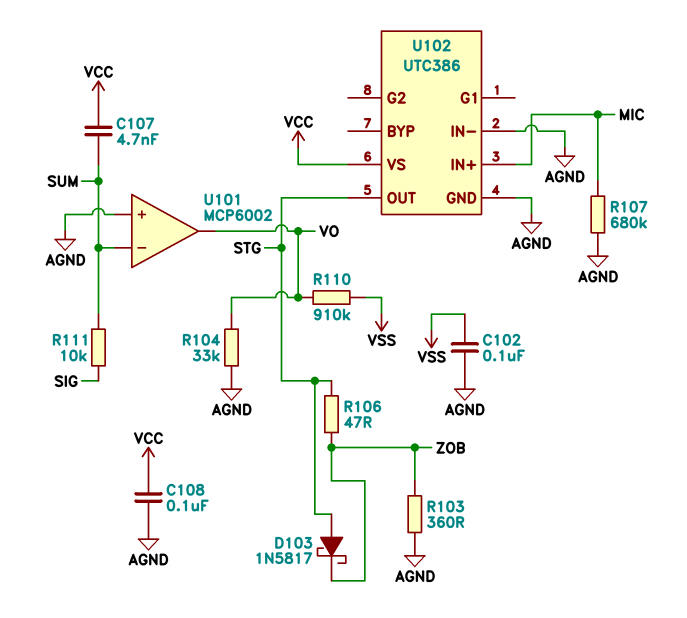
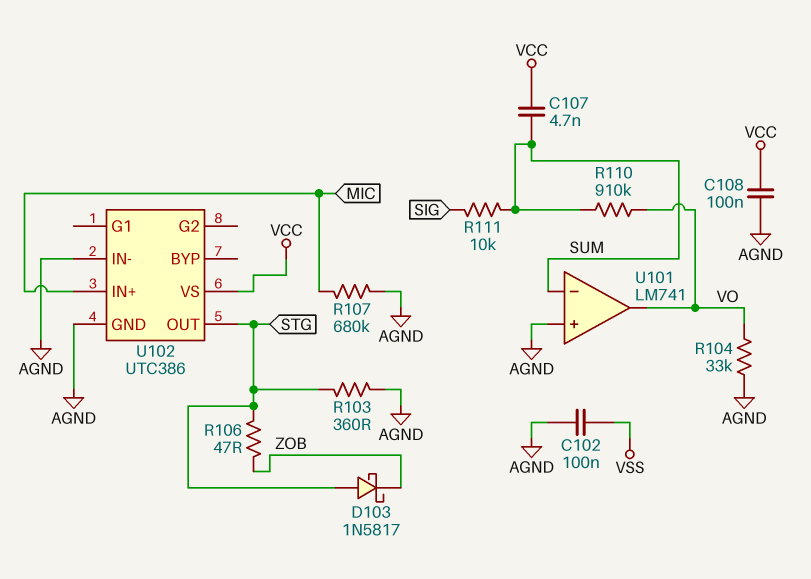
R103: 360 (AGND, ZOB) -> 360 (AGND, STG)
R110: 910k (VO, VSS) -> 910k (SUM, VO)
U101: MCP6002 -> LM741

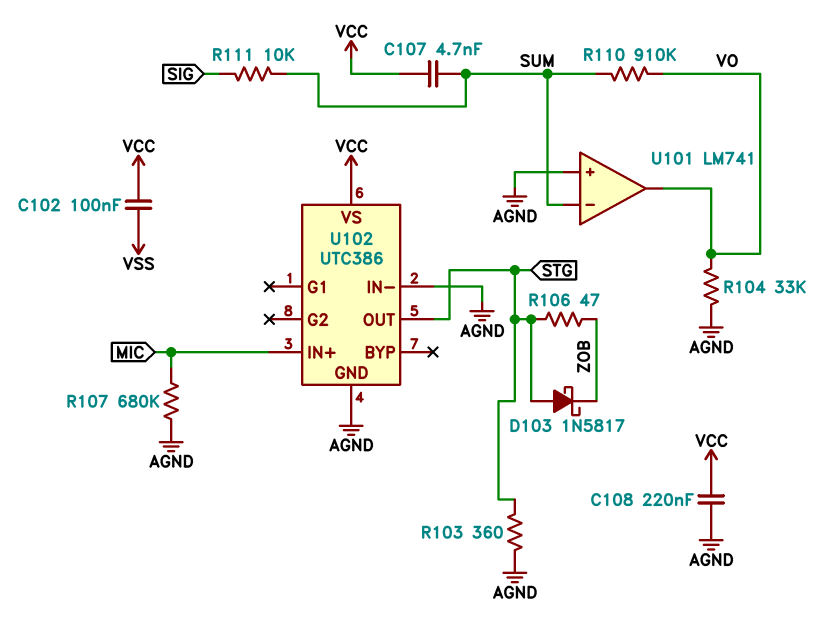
C102: 100nF (AGND, VSS) -> 100nF (VCC, VSS)
C108: 100nF (AGND, VCC) -> 220nF (AGND, VCC)

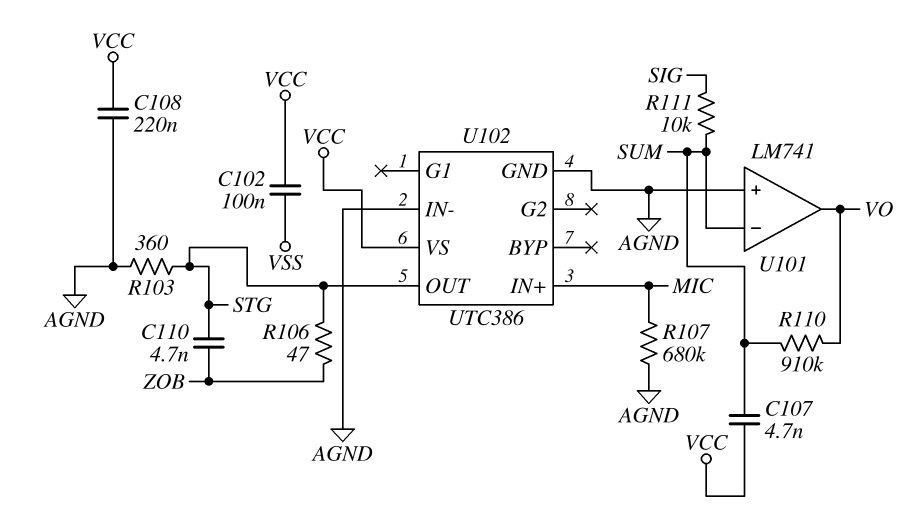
C110: none -> 4.7nF (STG, ZOB)
D103: schottky 1N5817 (A STG, K ZOB) -> none
R104: 33k (AGND, VO) -> none

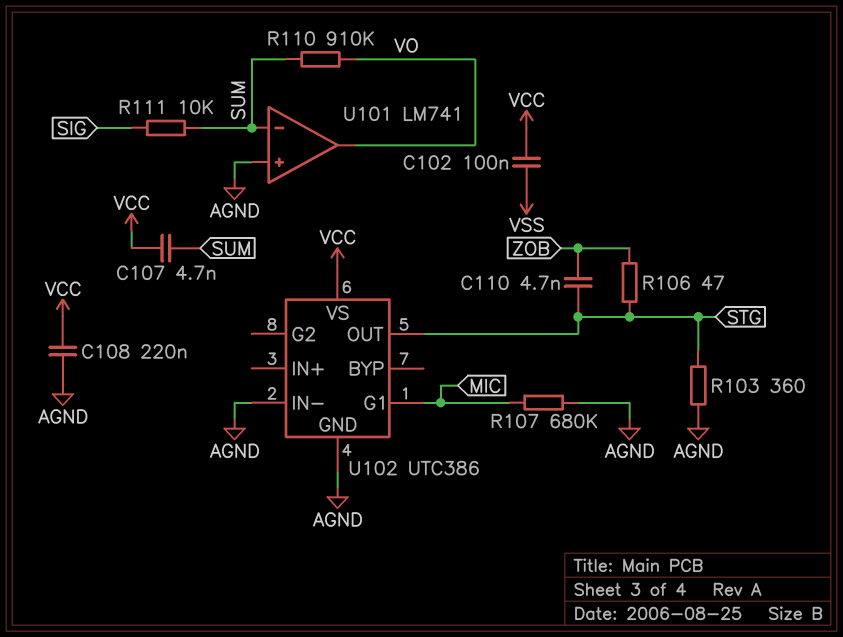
U102 pin G1: none -> MIC
U102 pin IN+: MIC -> none

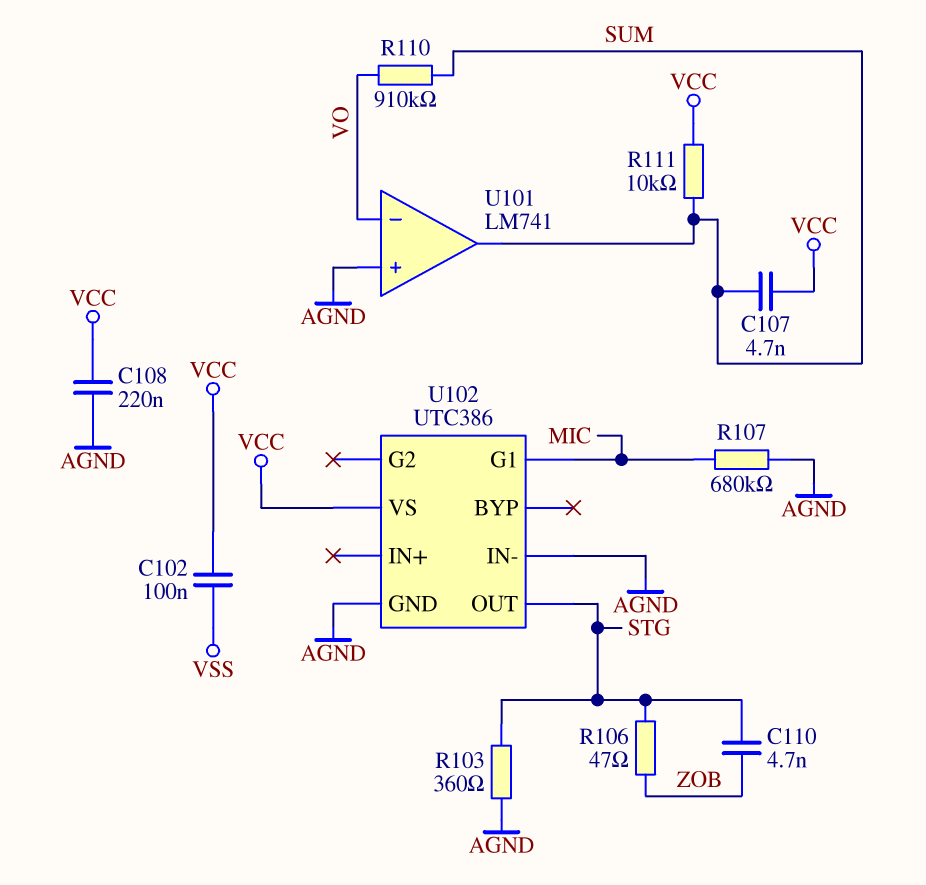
R111: 10k (SIG, SUM) -> 10k (SUM, VCC)
U101 pin in-: SUM -> VO
U101 pin out: VO -> SUM

